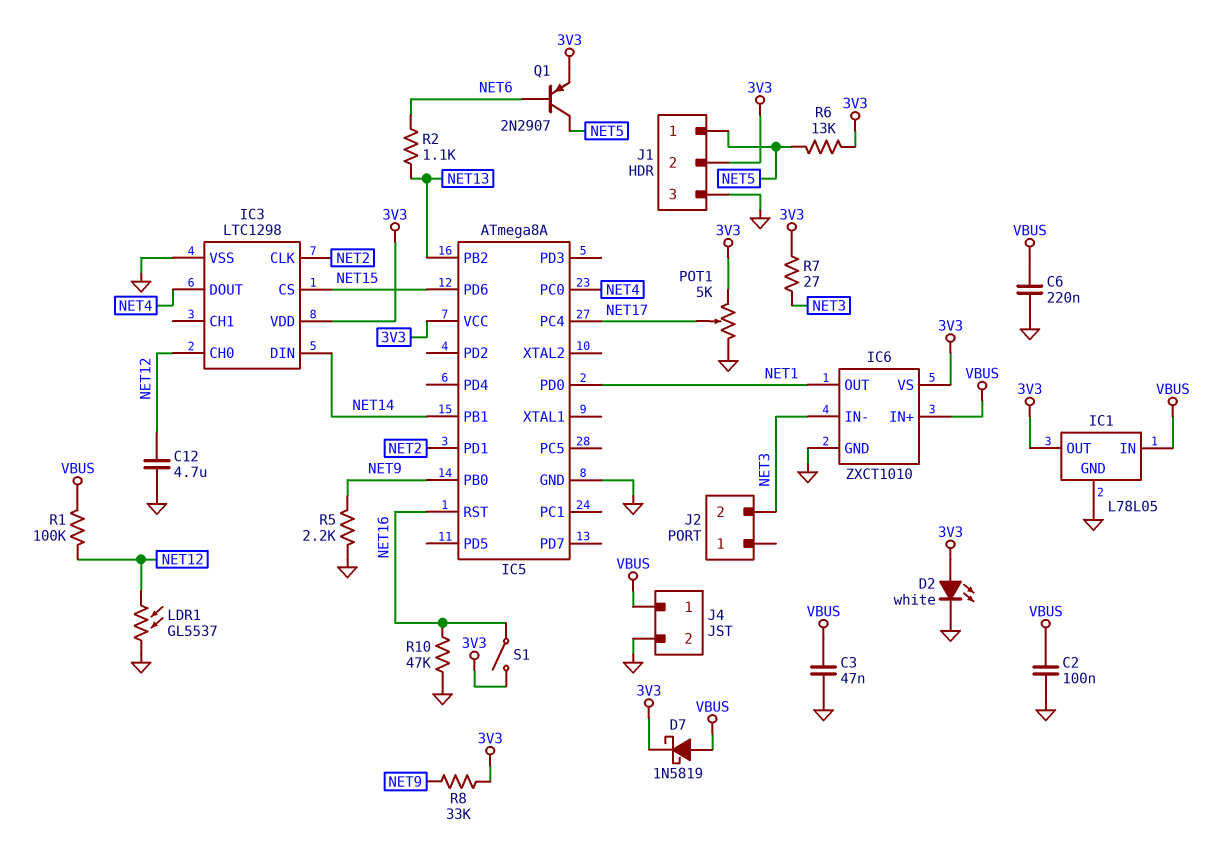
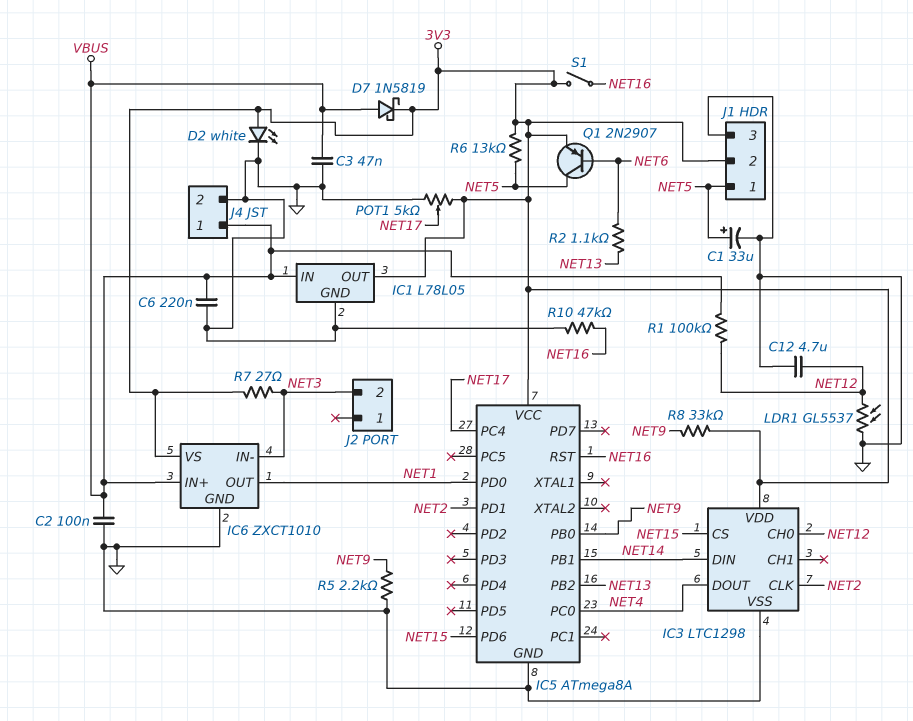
C1: none -> 33uF (plus NET5, minus GND)

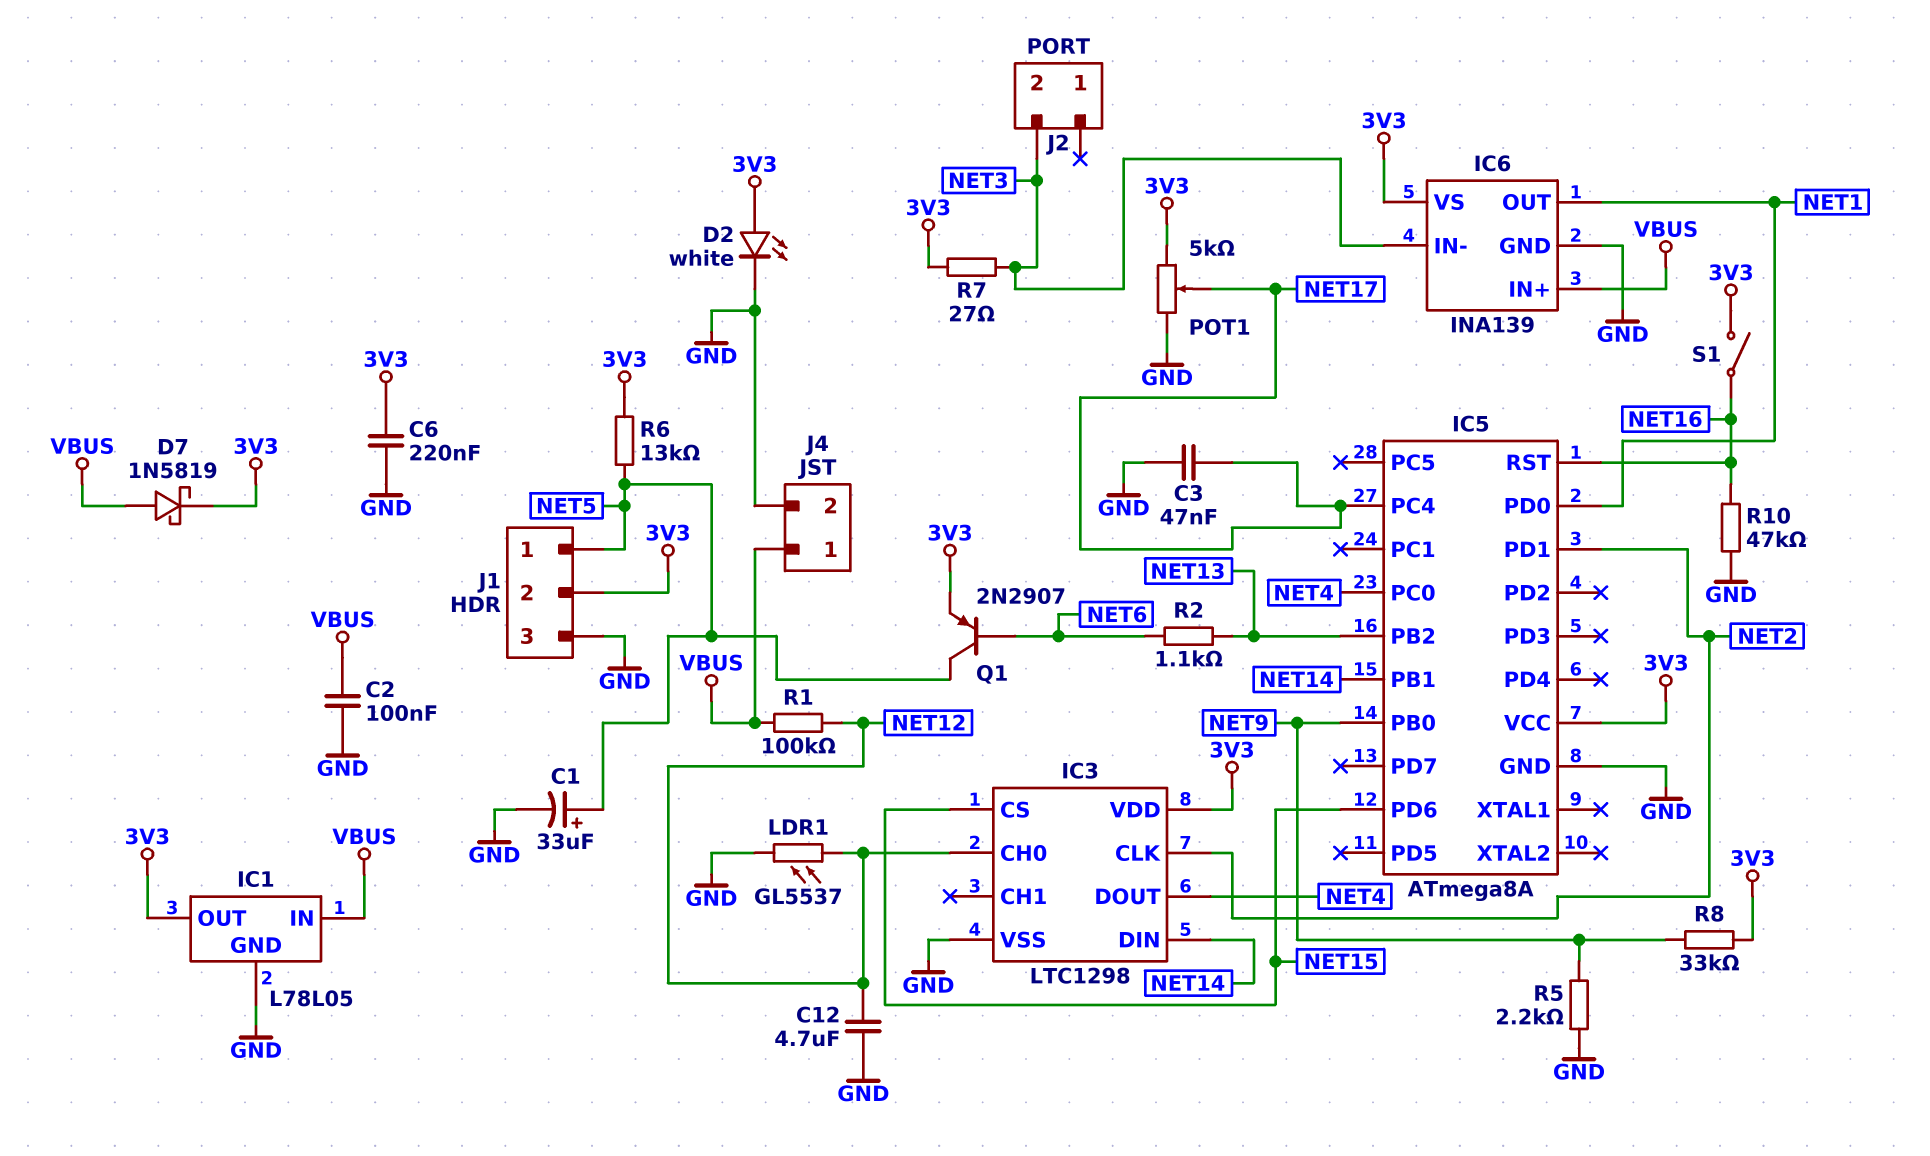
C3: 47nF (GND, VBUS) -> 47nF (GND, NET17)
C6: 220nF (GND, VBUS) -> 220nF (3V3, GND)
IC6: ZXCT1010 -> INA139

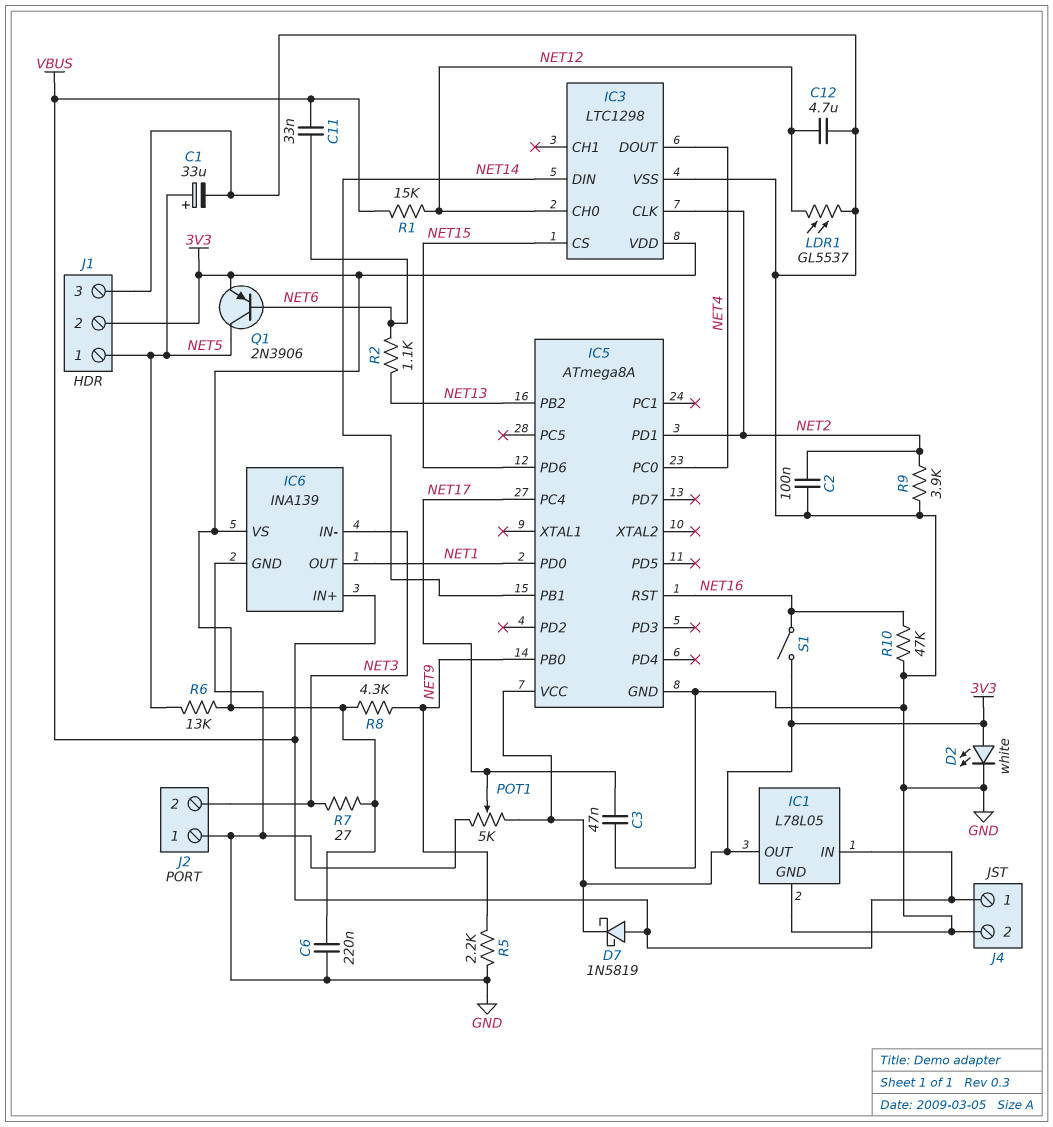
C2: 100nF (GND, VBUS) -> 100nF (GND, NET2)
C11: none -> 33nF (NET6, VBUS)
J2 pin 1: none -> GND
Q1: PNP 2N2907 (B NET6, C NET5, E 3V3) -> PNP 2N3906 (B NET6, C NET5, E 3V3)
R1: 100k (NET12, VBUS) -> 15k (NET12, VBUS)
R8: 33k (3V3, NET9) -> 4.3k (3V3, NET9)
R9: none -> 3.9k (GND, NET2)

